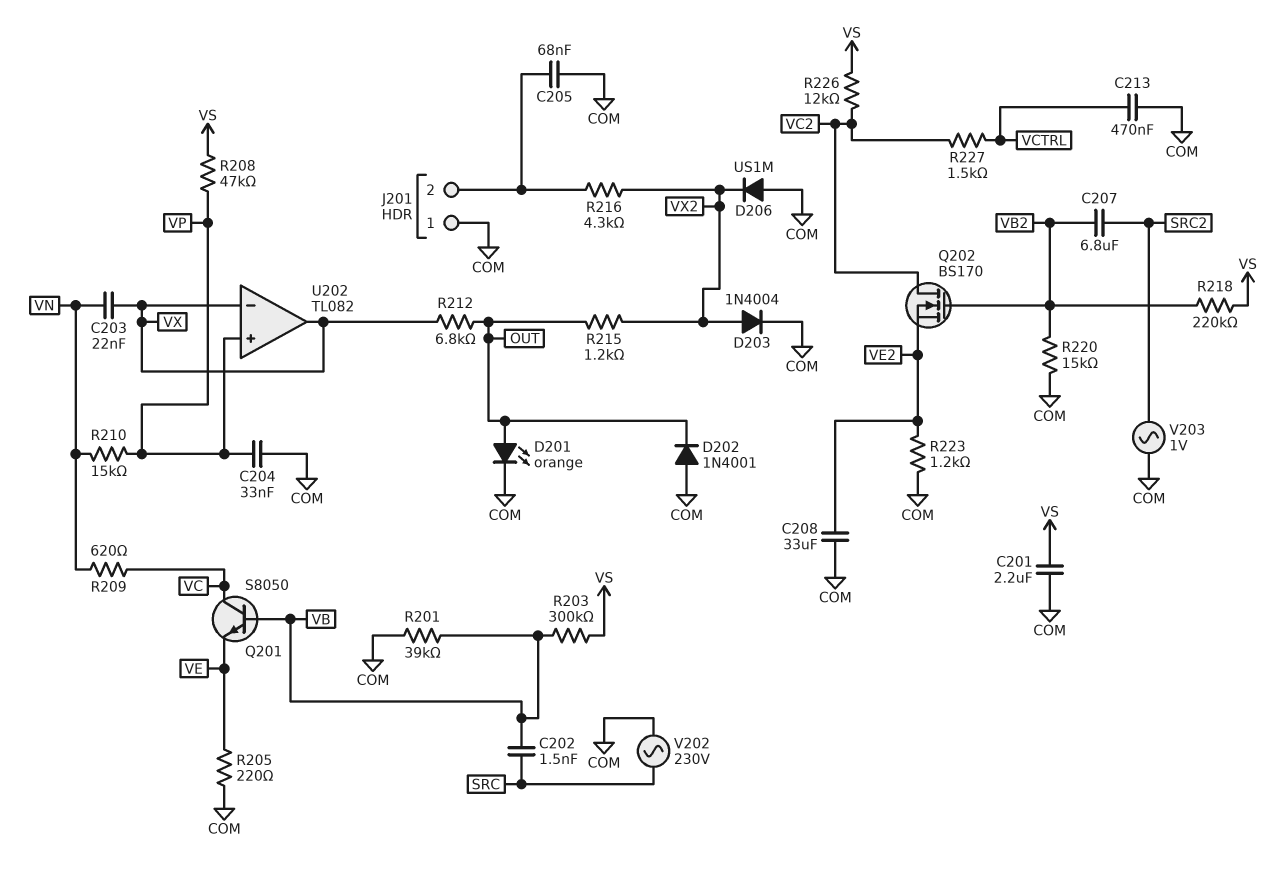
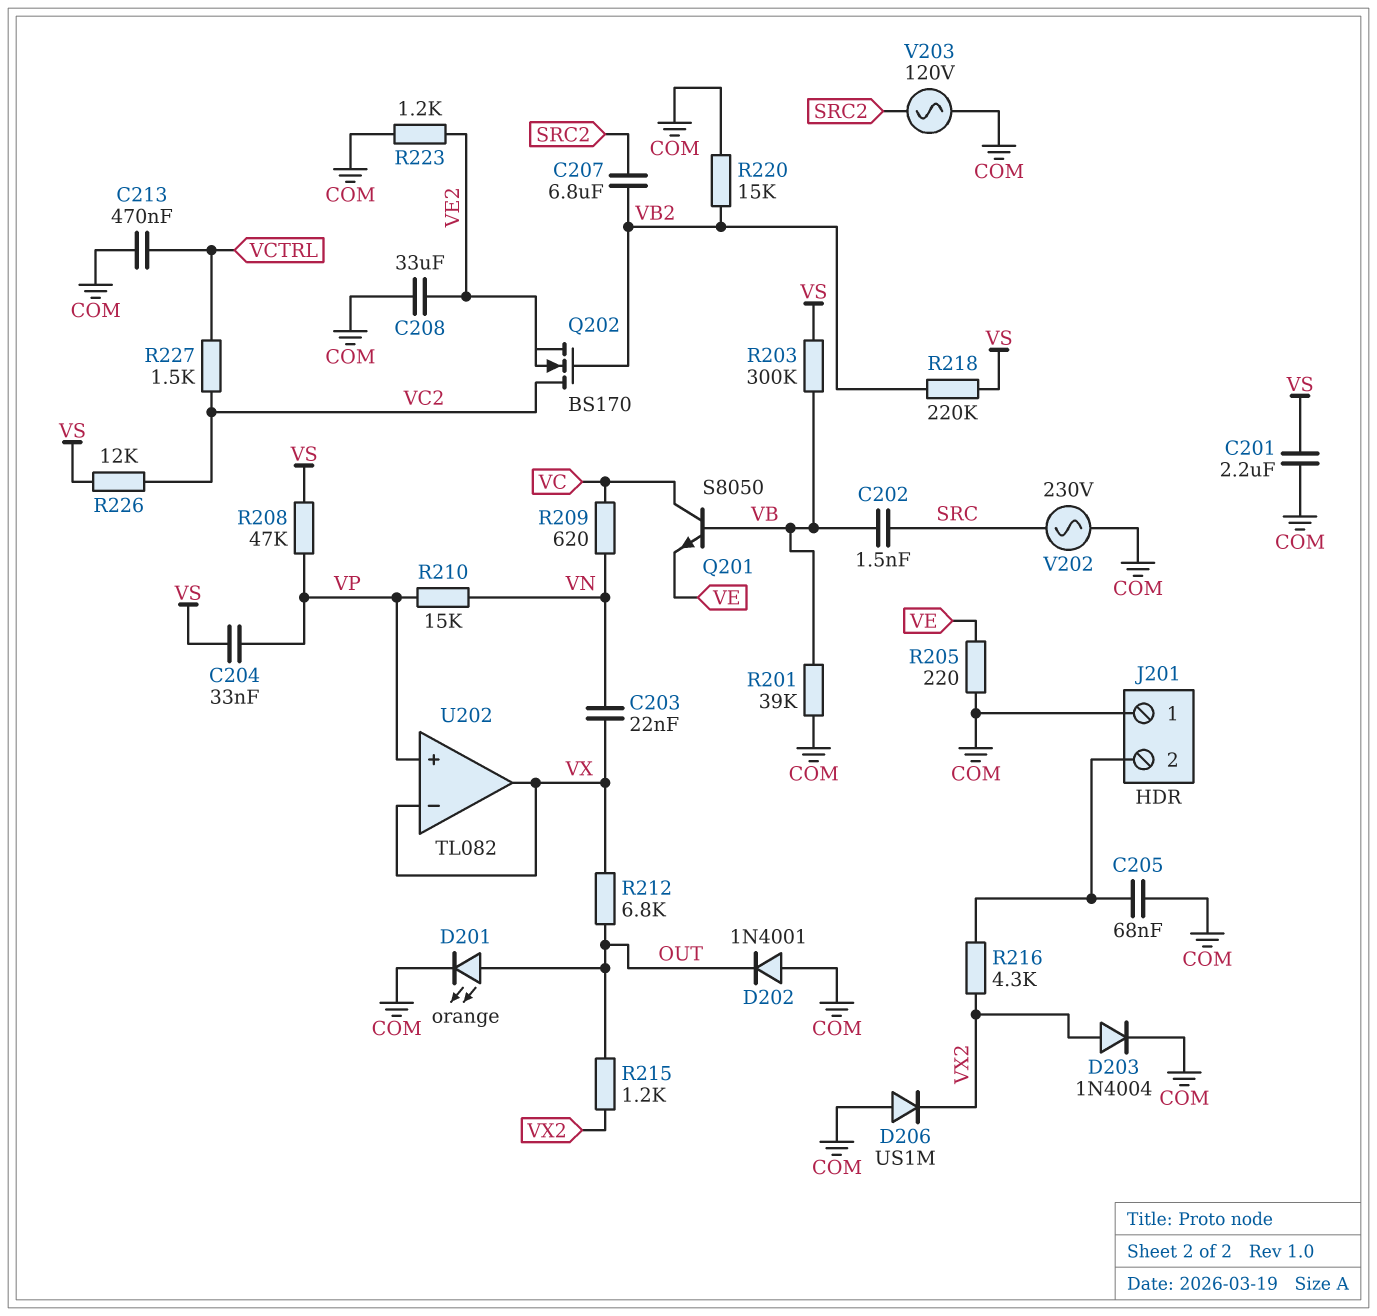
C204: 33nF (COM, VP) -> 33nF (VP, VS)
V203: AC 1V (COM, SRC2) -> AC 120V (COM, SRC2)

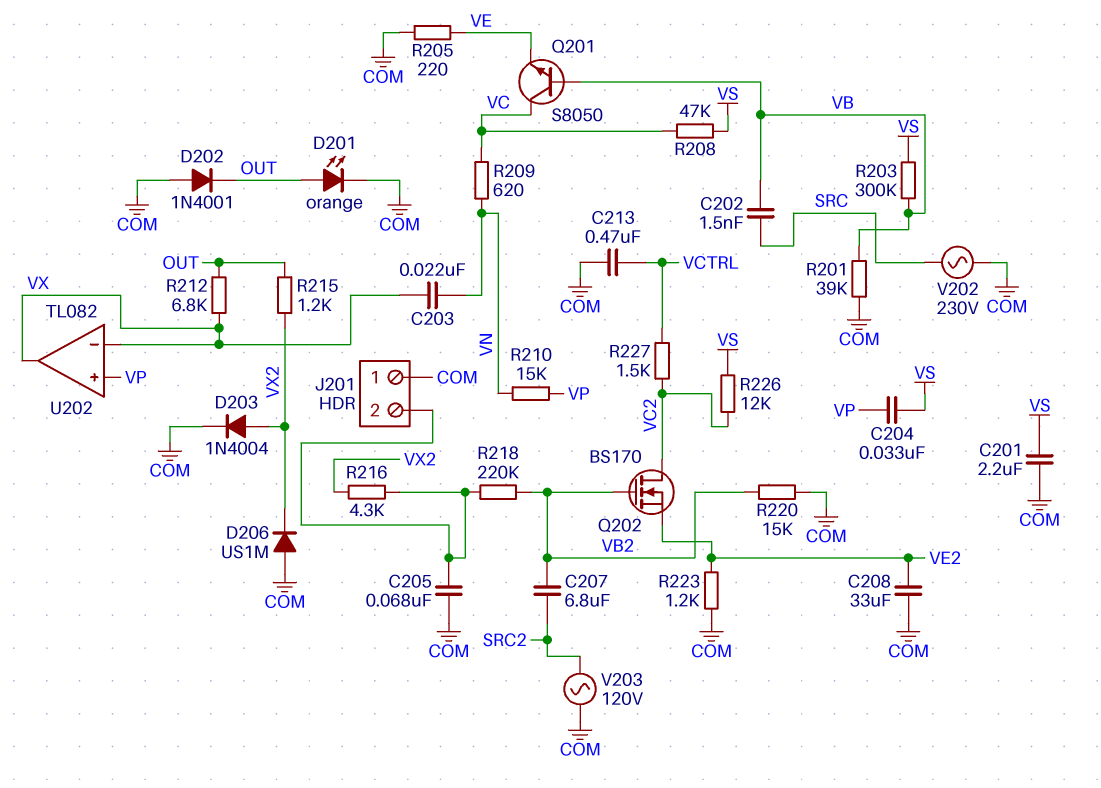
R208: 47k (VP, VS) -> 47k (VC, VS)
R218: 220k (VB2, VS) -> 220k (J201/2, VB2)

